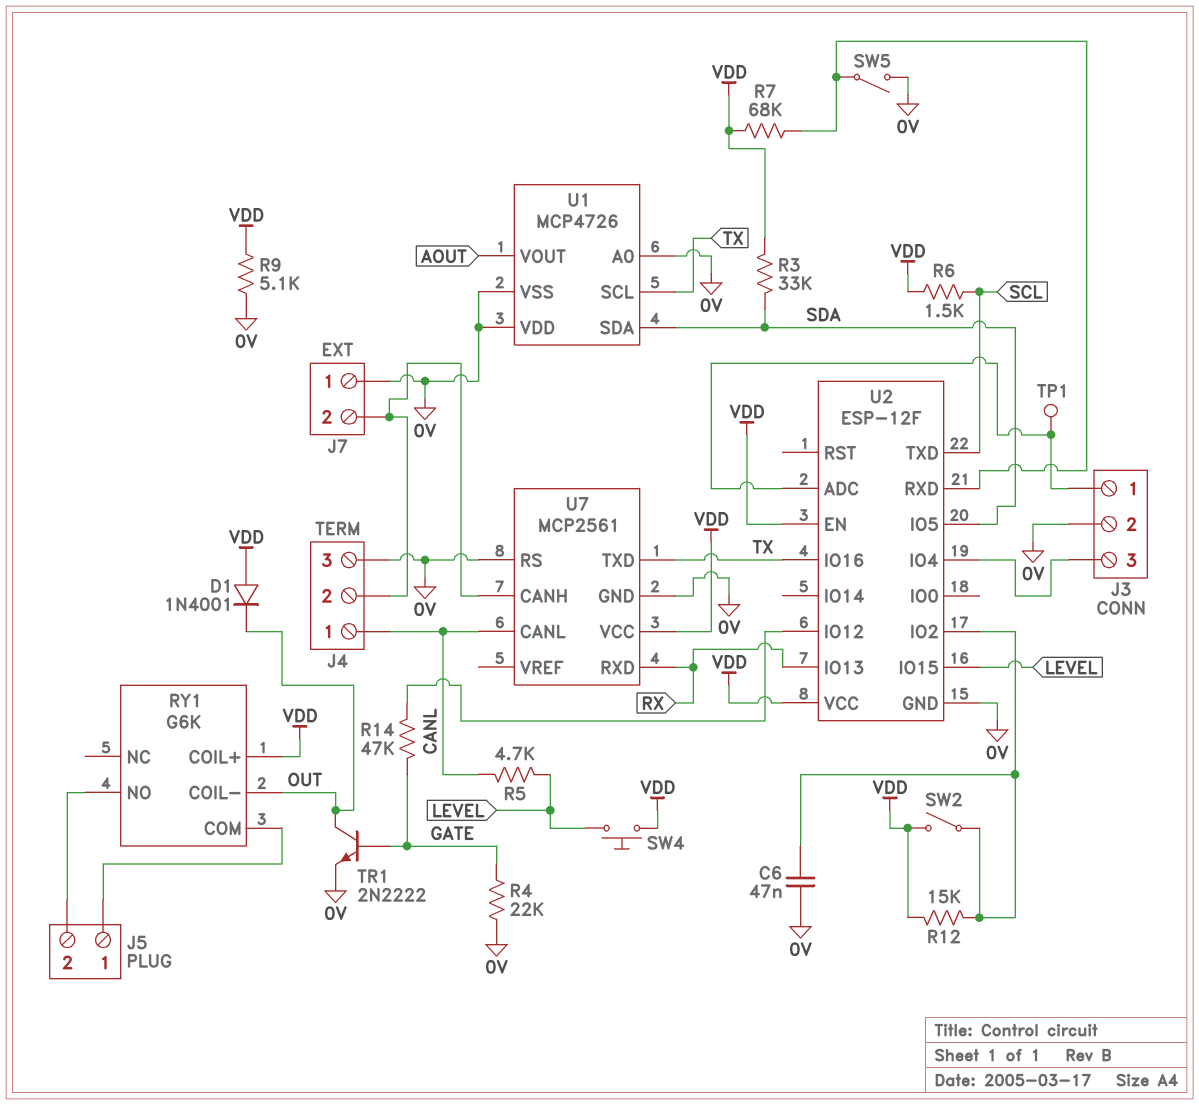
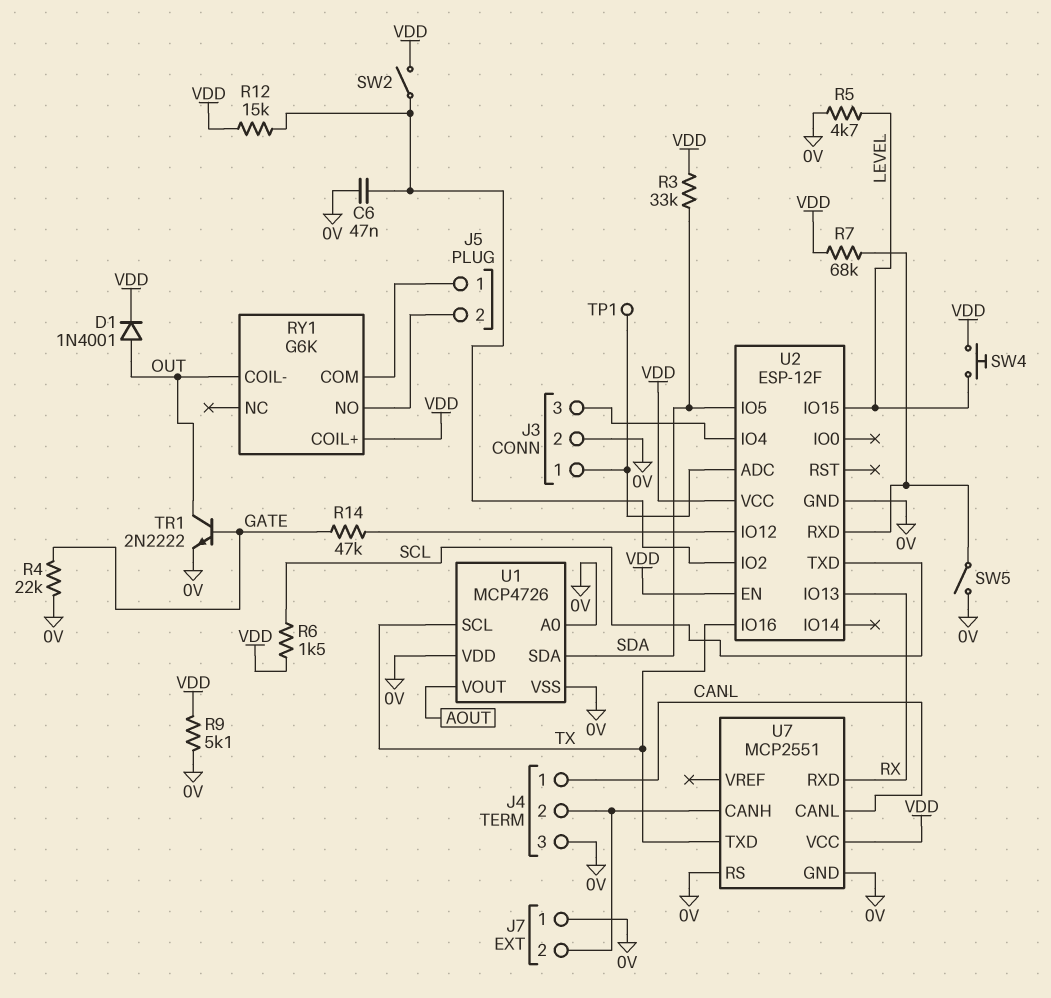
D1: diode 1N4001 (A VDD, K OUT) -> diode 1N4001 (A OUT, K VDD)
R5: 4.7k (CANL, LEVEL) -> 4.7k (0V, LEVEL)
U7: MCP2561 -> MCP2551

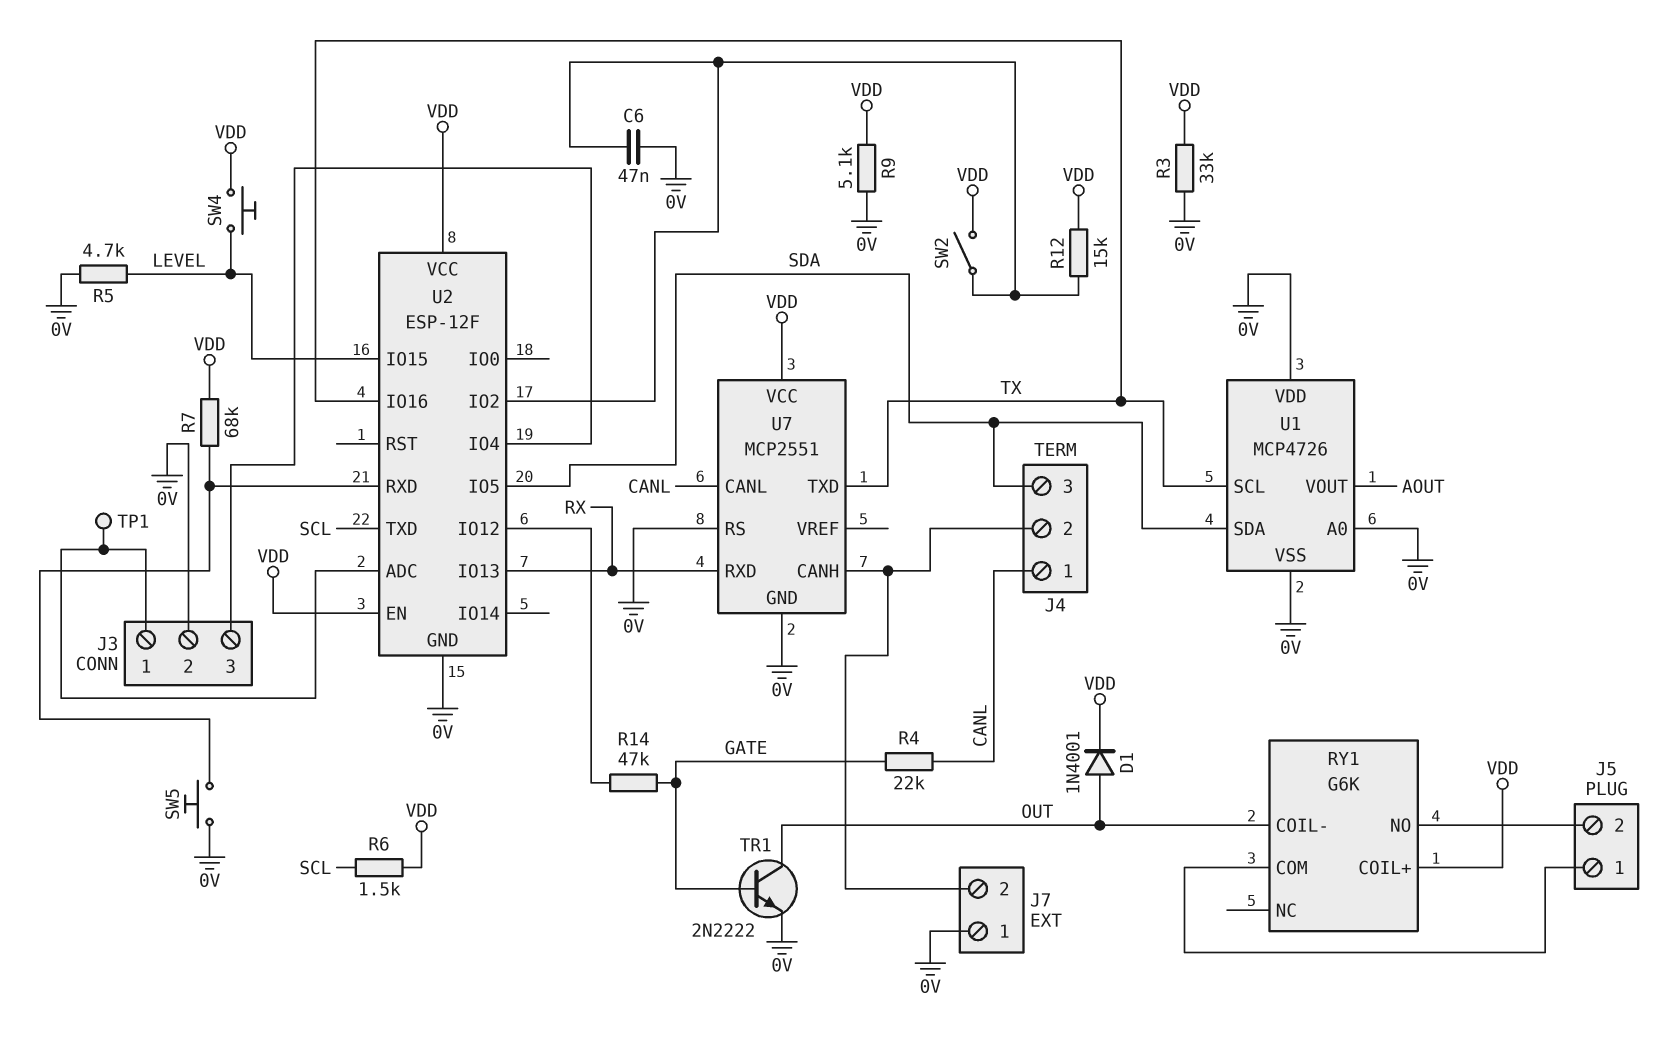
J4 pin 3: 0V -> SDA
R3: 33k (SDA, VDD) -> 33k (0V, VDD)
R4: 22k (0V, GATE) -> 22k (CANL, GATE)
SW5: switch (0V, U2/RXD) -> button (0V, U2/RXD)

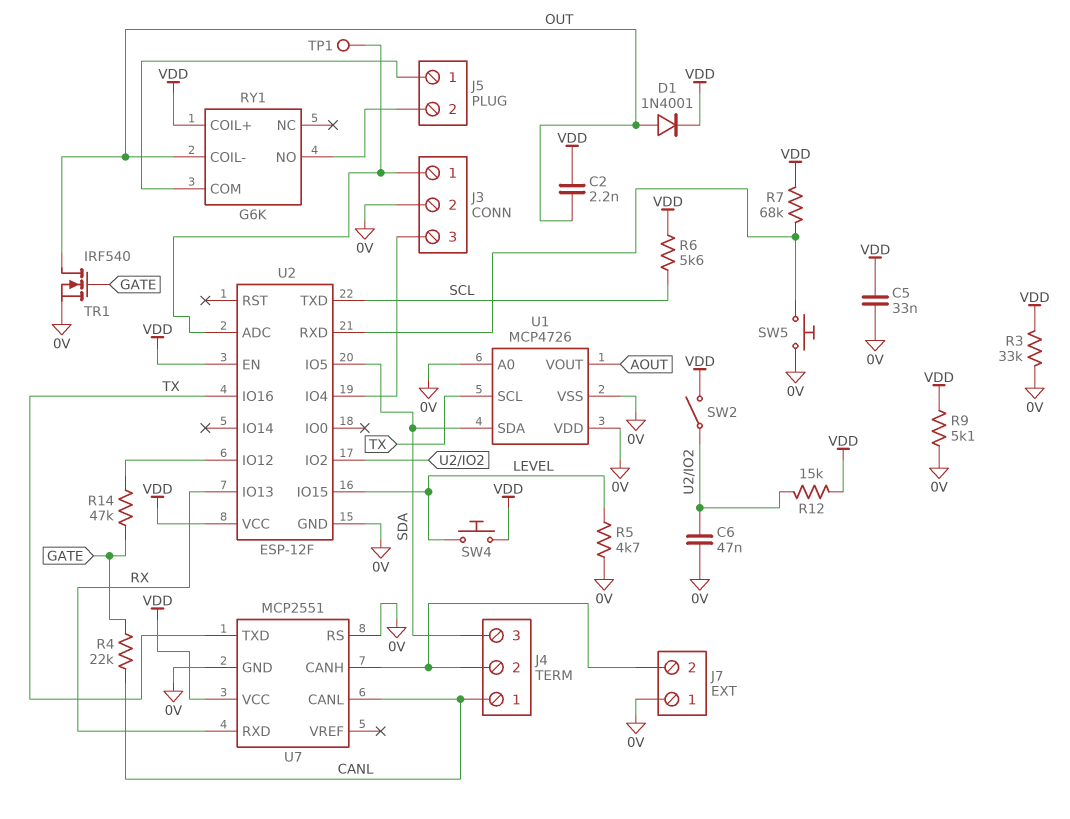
C2: none -> 2.2nF (OUT, VDD)
C5: none -> 33nF (0V, VDD)
R6: 1.5k (SCL, VDD) -> 5.6k (SCL, VDD)
TR1: NPN 2N2222 (B GATE, C OUT, E 0V) -> NMOS IRF540 (G GATE, D OUT, S 0V)

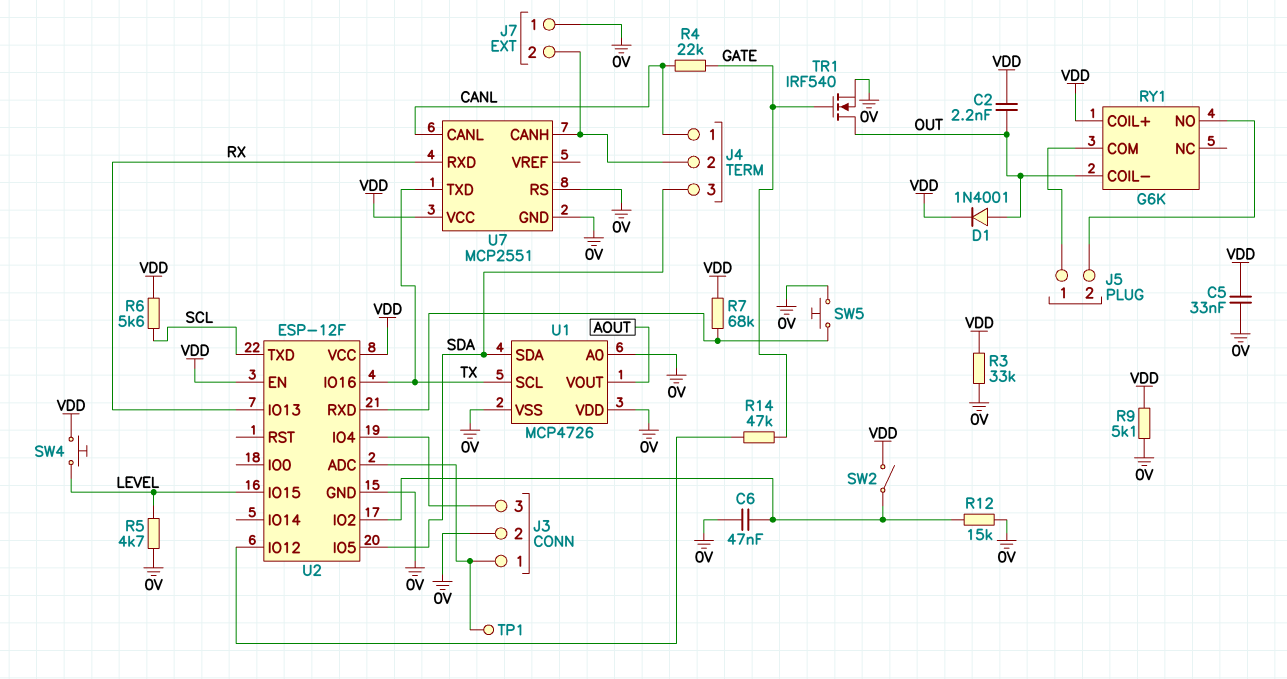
R12: 15k (U2/IO2, VDD) -> 15k (0V, U2/IO2)

